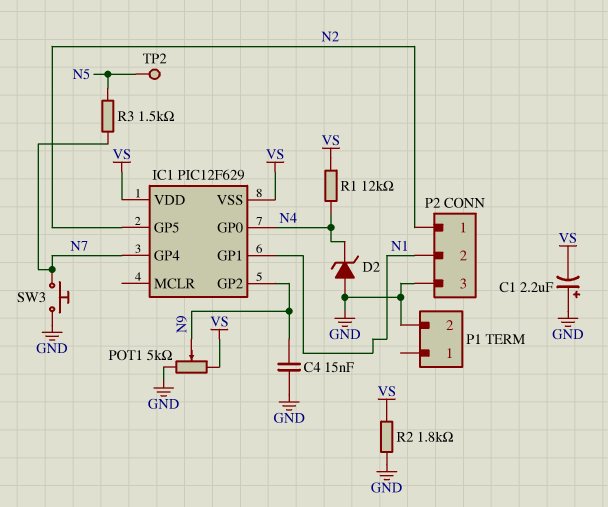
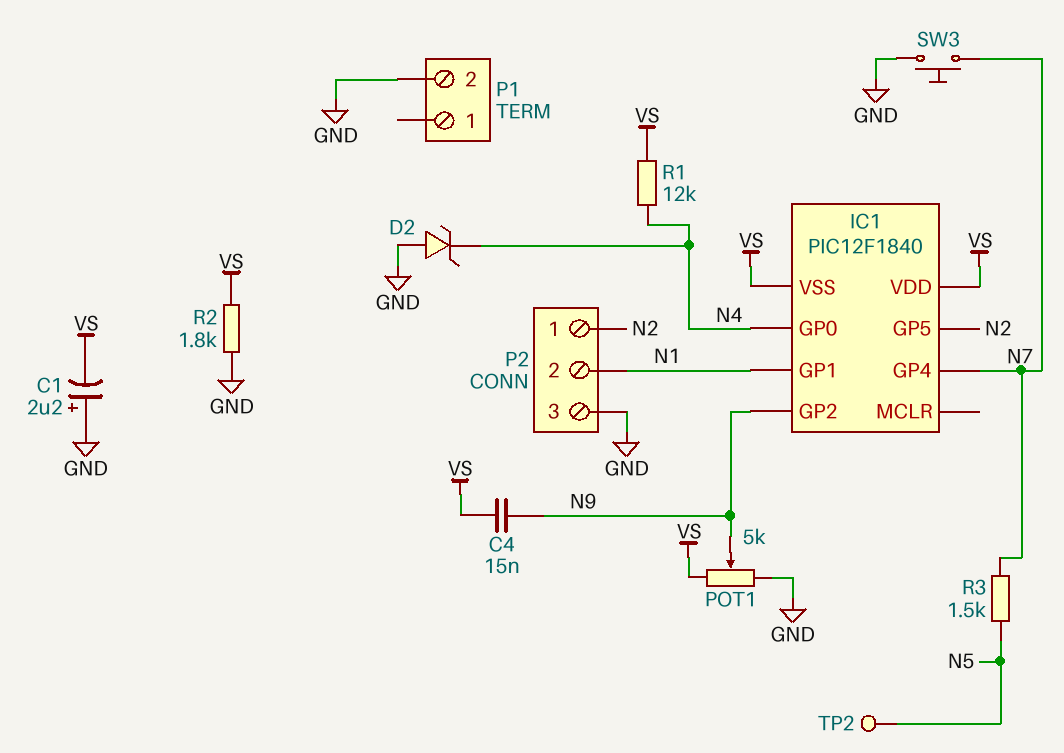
C4: 15nF (GND, N9) -> 15nF (N9, VS)
IC1: PIC12F629 -> PIC12F1840

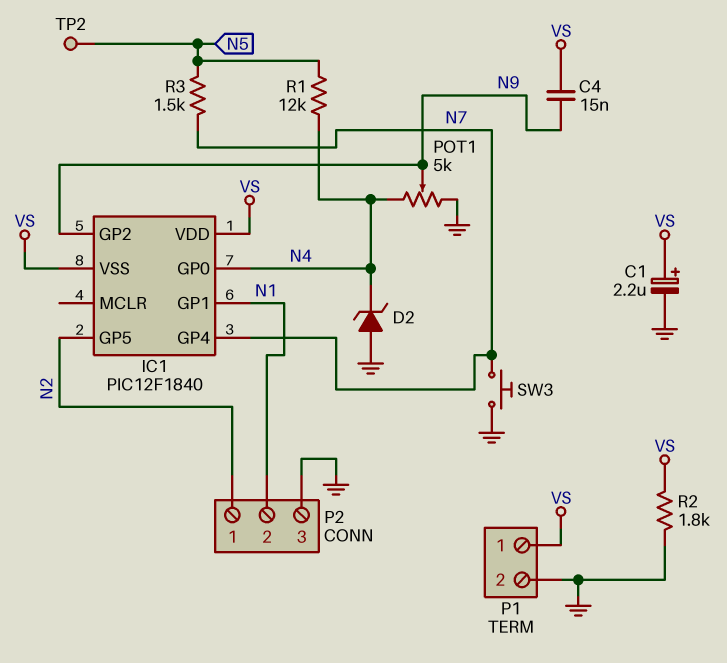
C1: 2.2uF (plus GND, minus VS) -> 2.2uF (plus VS, minus GND)
P1 pin 1: none -> VS
POT1: 5k (GND, VS, wiper N9) -> 5k (GND, N4, wiper N9)
R1: 12k (N4, VS) -> 12k (N4, N5)

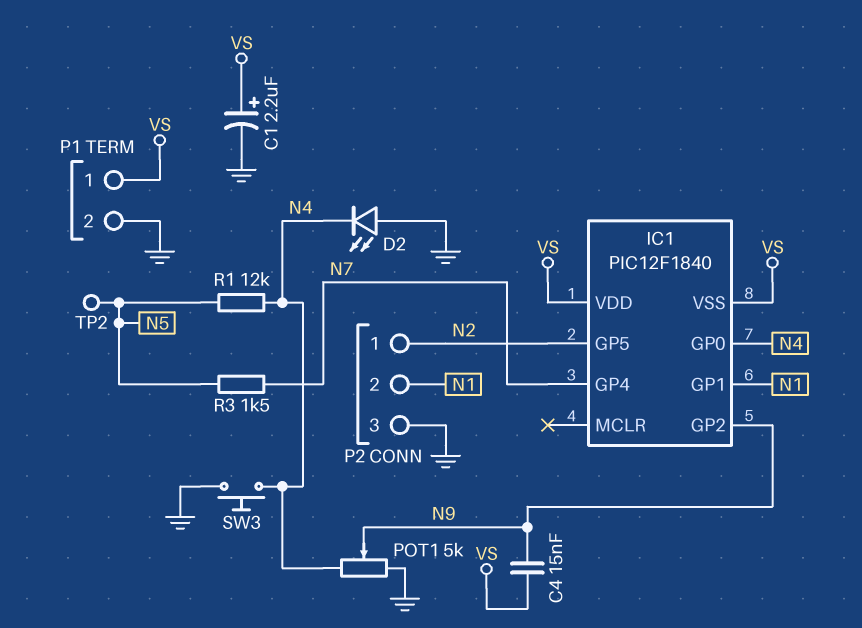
D2: zener (A GND, K N4) -> LED (A GND, K N4)
R2: 1.8k (GND, VS) -> none
SW3: button (GND, N7) -> button (GND, N4)

